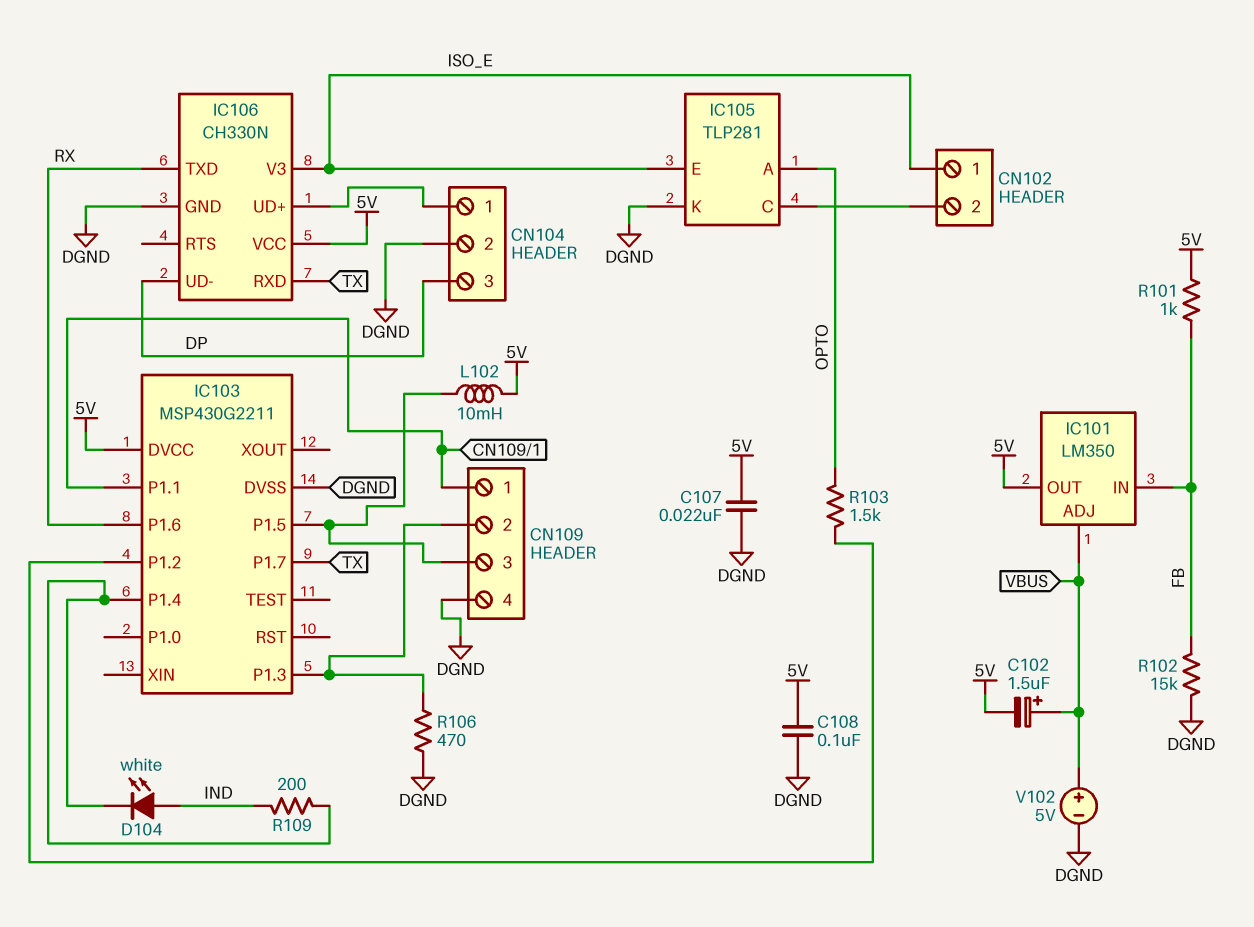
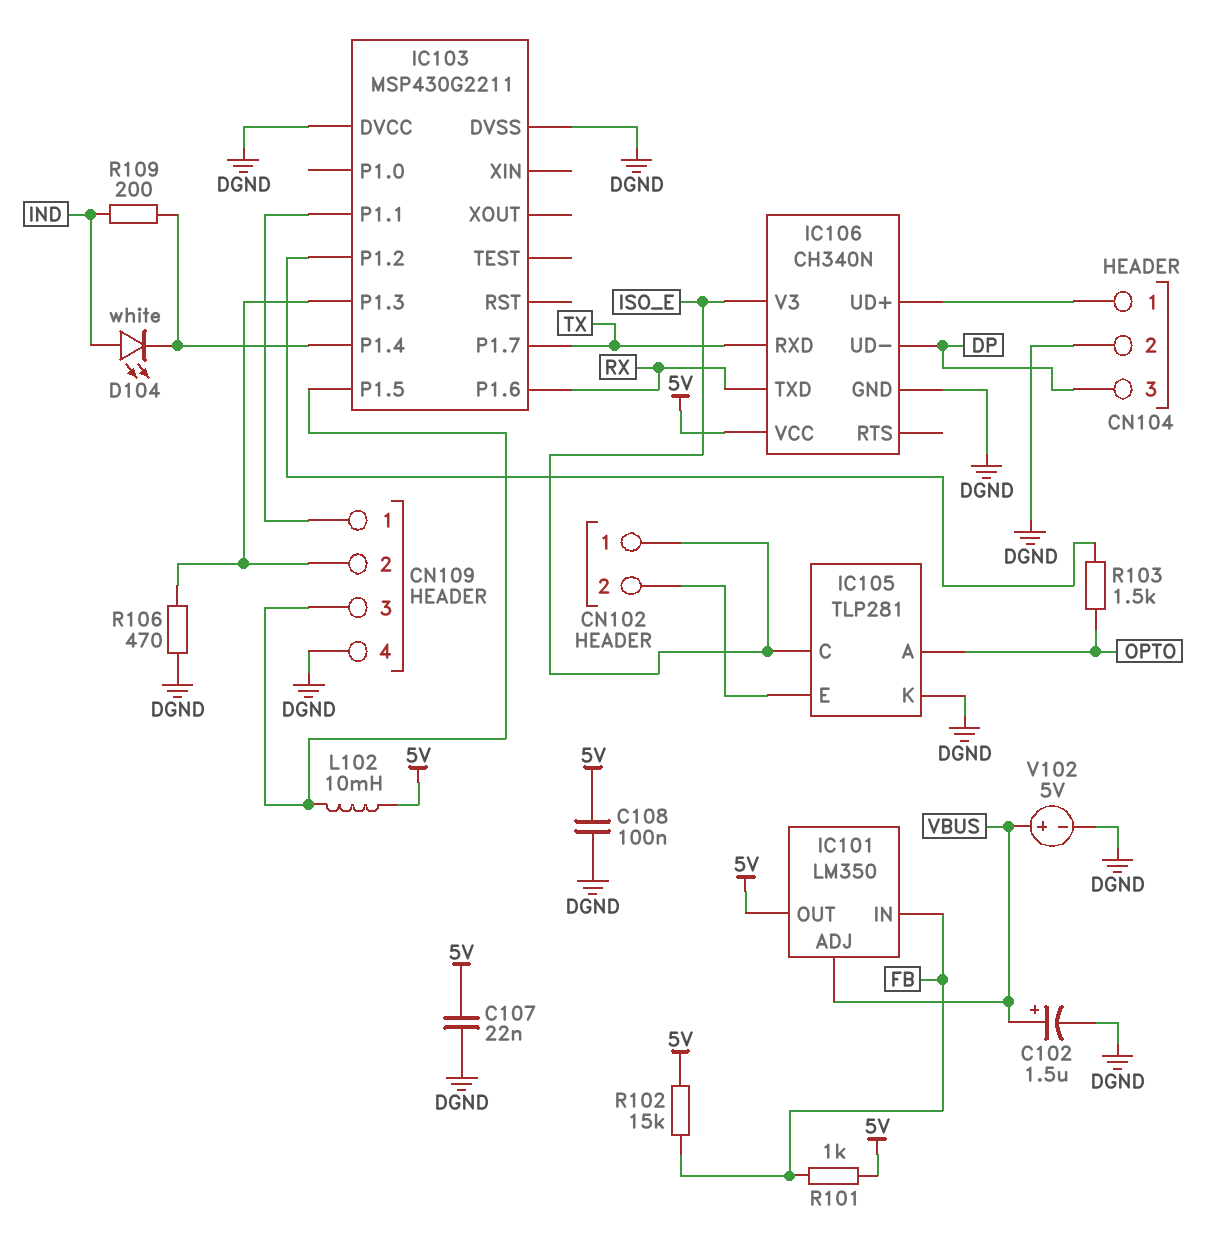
C102: 1.5uF (plus VBUS, minus 5V) -> 1.5uF (plus VBUS, minus DGND)
IC103 pin DVCC: 5V -> DGND
IC105 pin C: CN102/2 -> ISO_E
IC105 pin E: ISO_E -> CN102/2
IC106: CH330N -> CH340N
R102: 15k (DGND, FB) -> 15k (5V, FB)

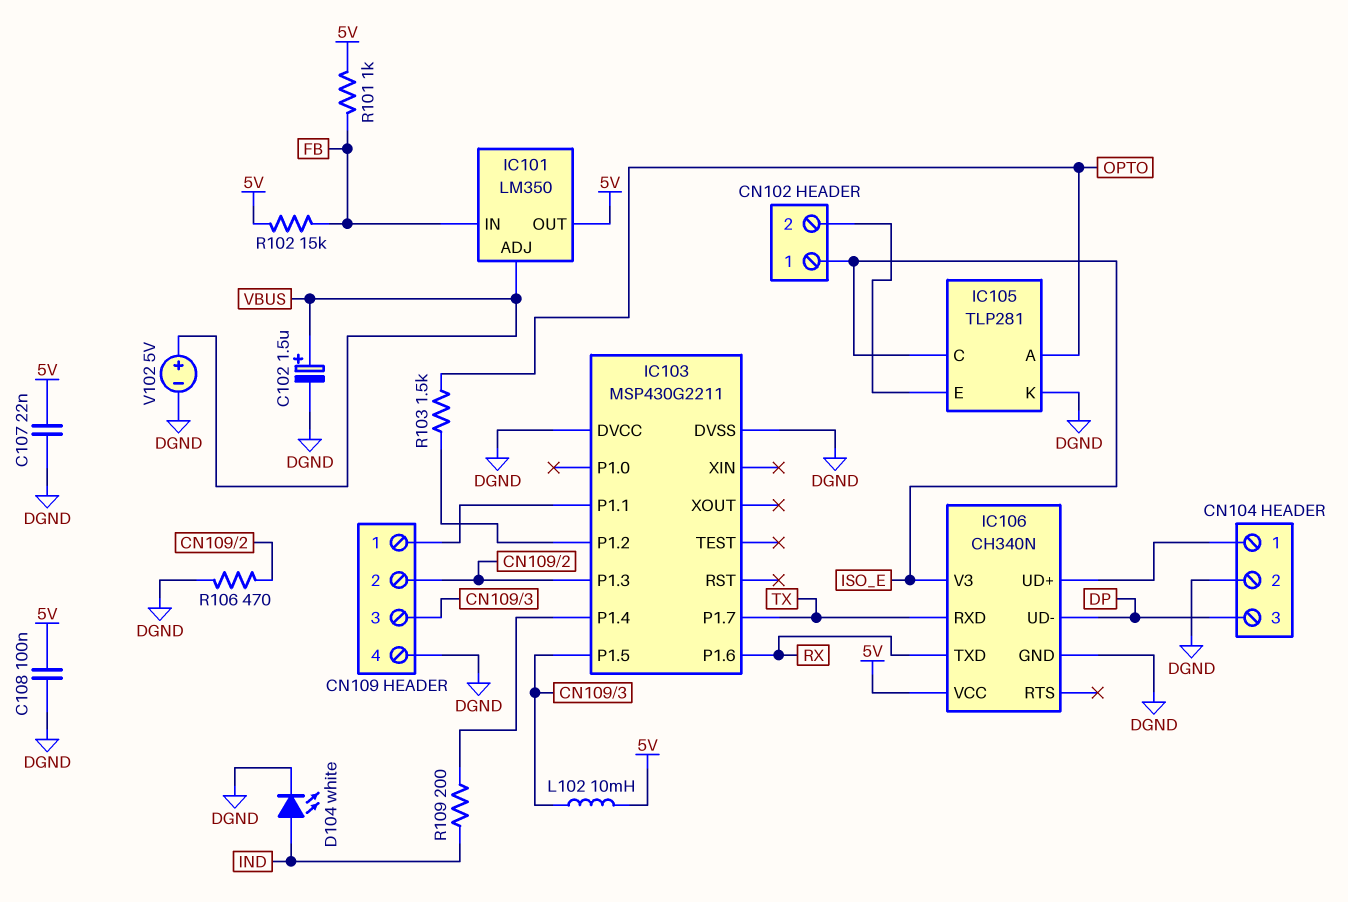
D104: LED white (A IND, K IC103/P1.4) -> LED white (A IND, K DGND)

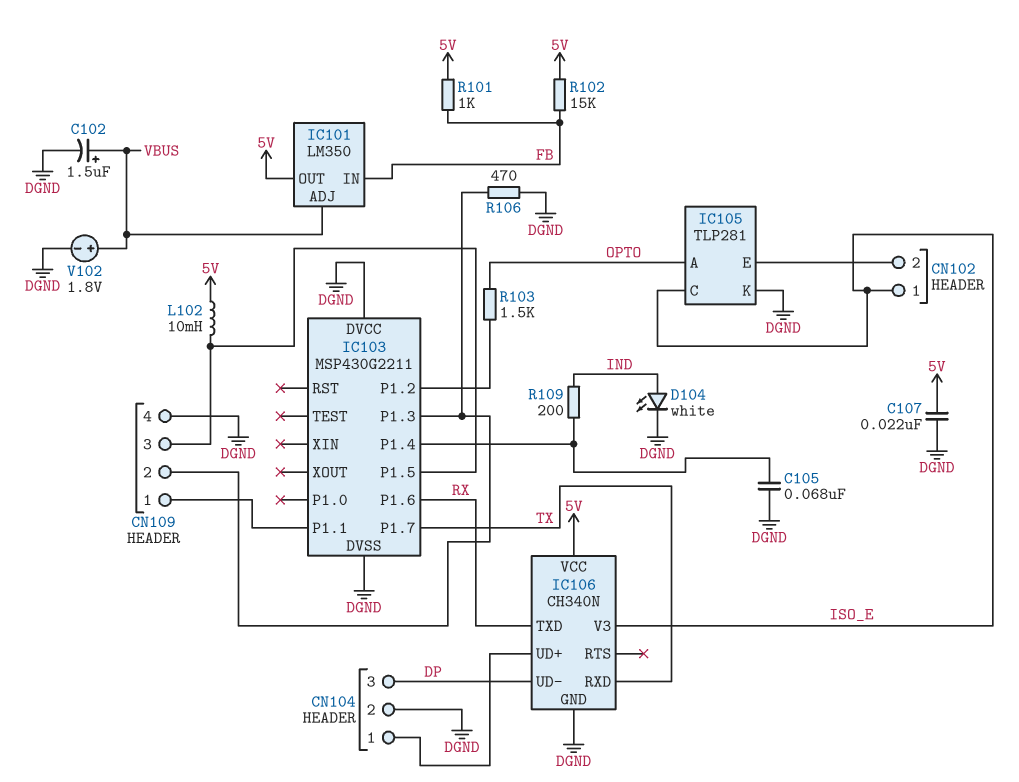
C105: none -> 68nF (DGND, IC103/P1.4)
C108: 100nF (5V, DGND) -> none
V102: 5V (plus VBUS, minus DGND) -> 1.8V (plus VBUS, minus DGND)

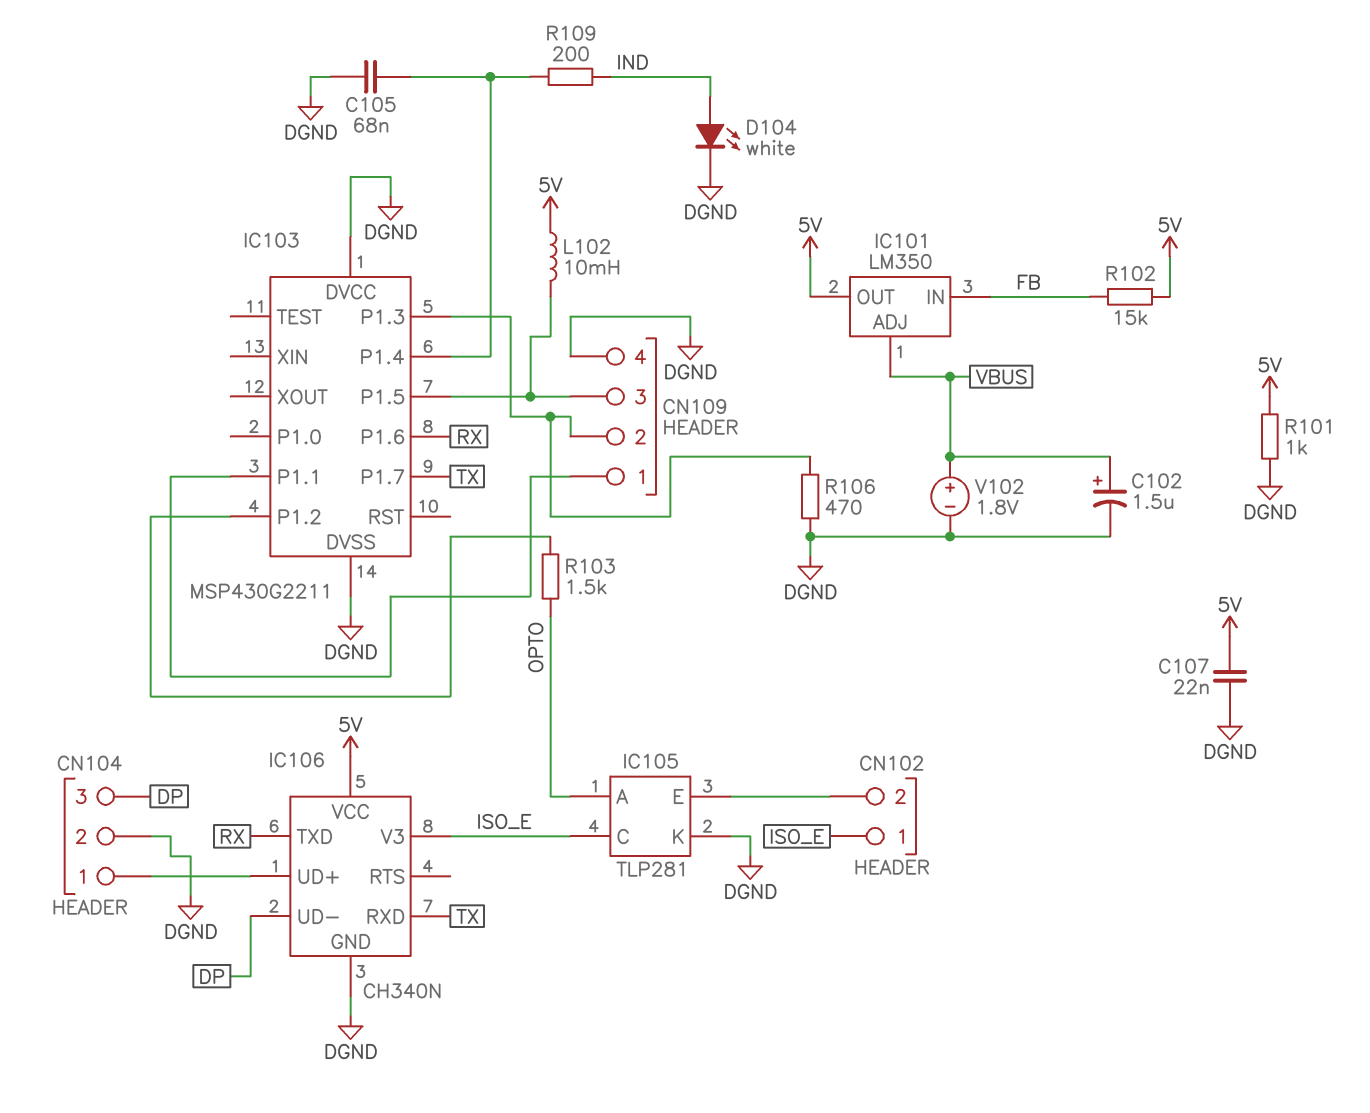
R101: 1k (5V, FB) -> 1k (5V, DGND)

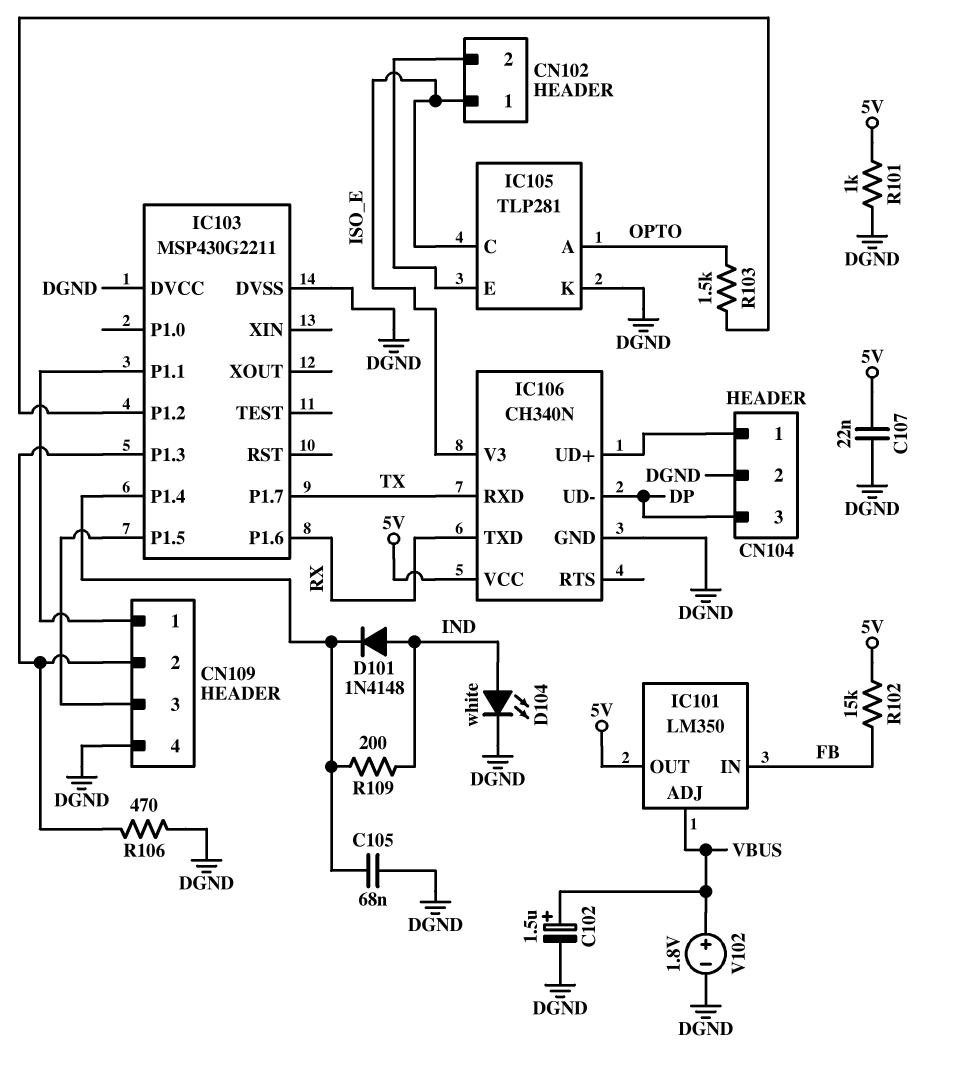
D101: none -> diode 1N4148 (A IND, K IC103/P1.4)
L102: 10mH (5V, CN109/3) -> none

